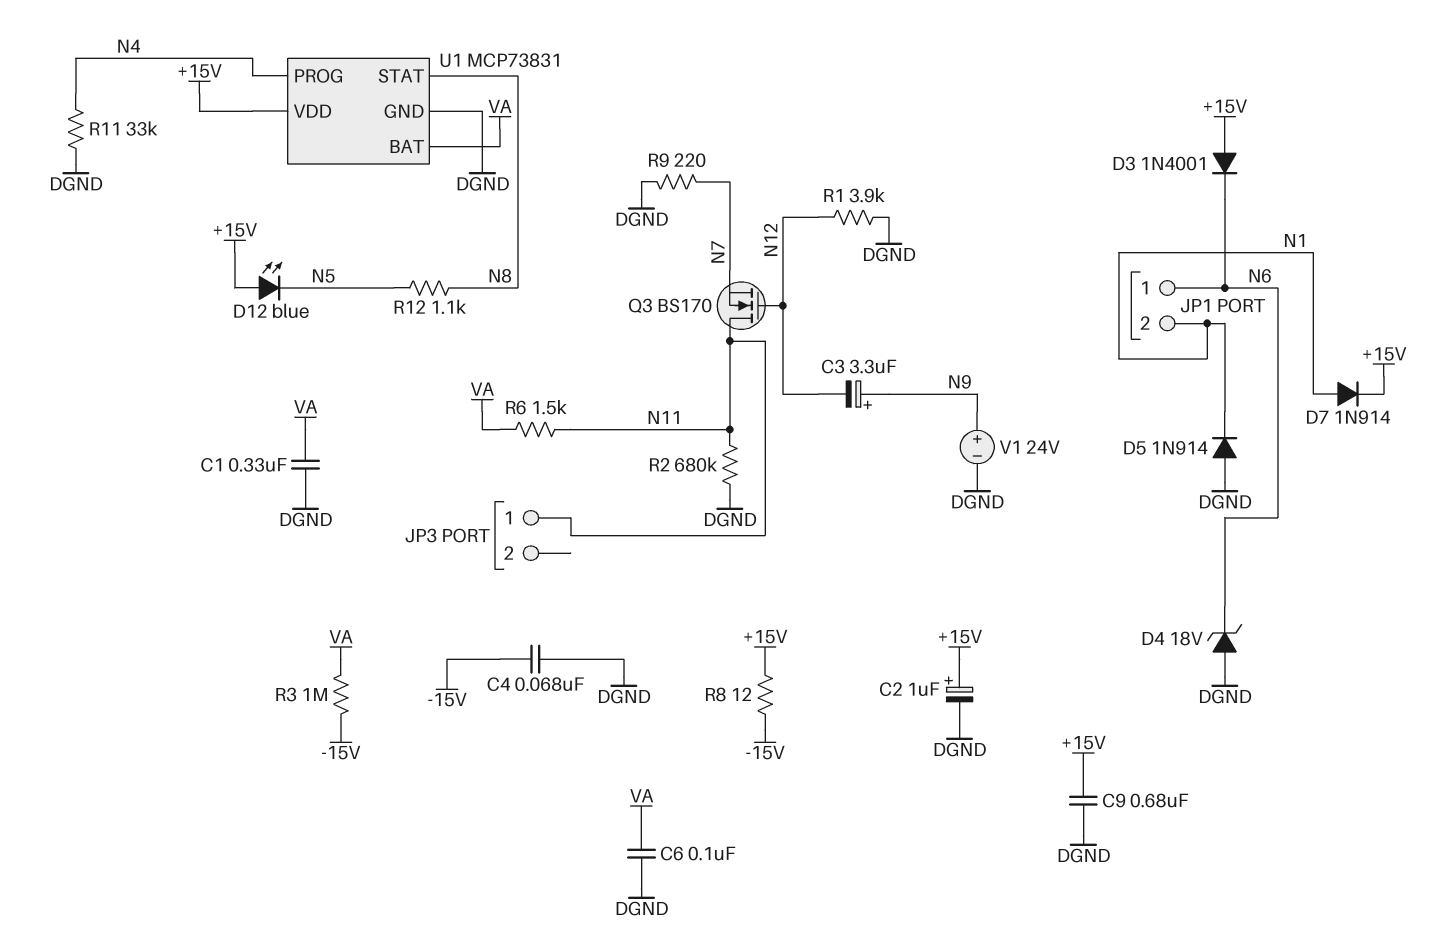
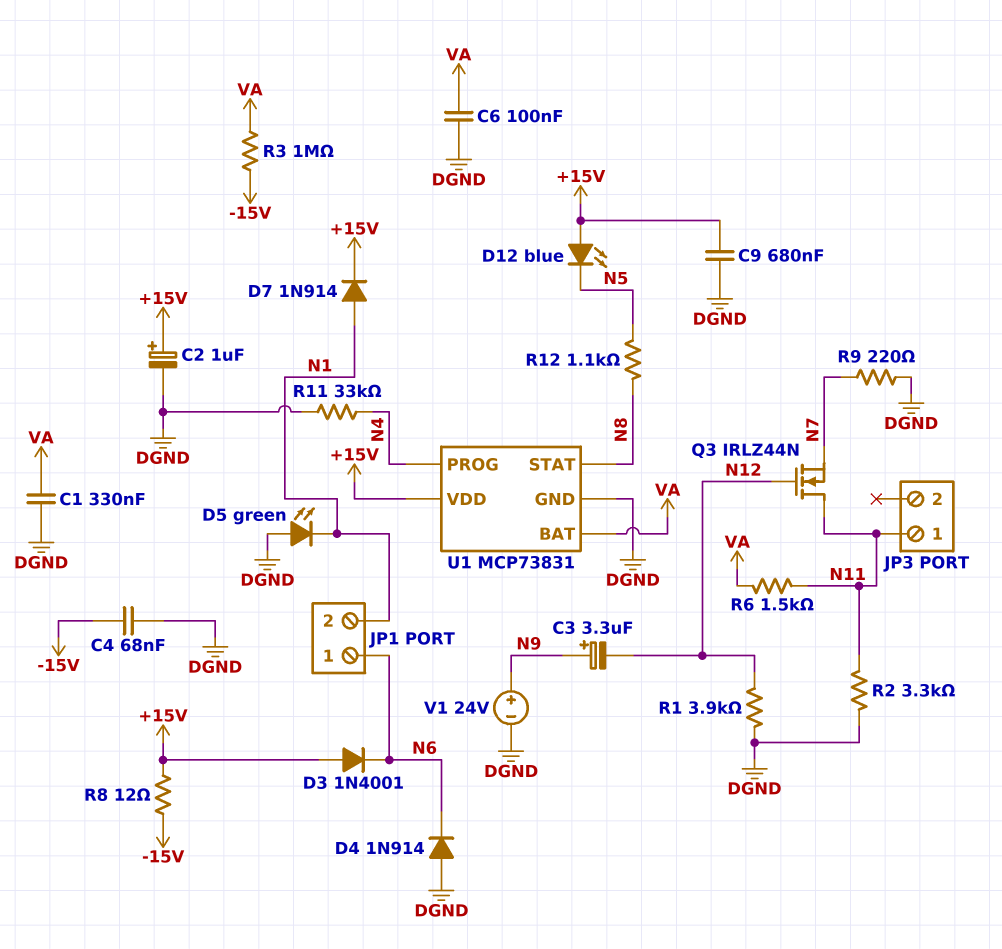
D4: zener 18V (A DGND, K N6) -> diode 1N914 (A DGND, K N6)
D5: diode 1N914 (A DGND, K N1) -> LED green (A DGND, K N1)
Q3: NMOS BS170 (G N12, D N11, S N7) -> NMOS IRLZ44N (G N12, D N11, S N7)
R2: 680k (DGND, N11) -> 3.3k (DGND, N11)

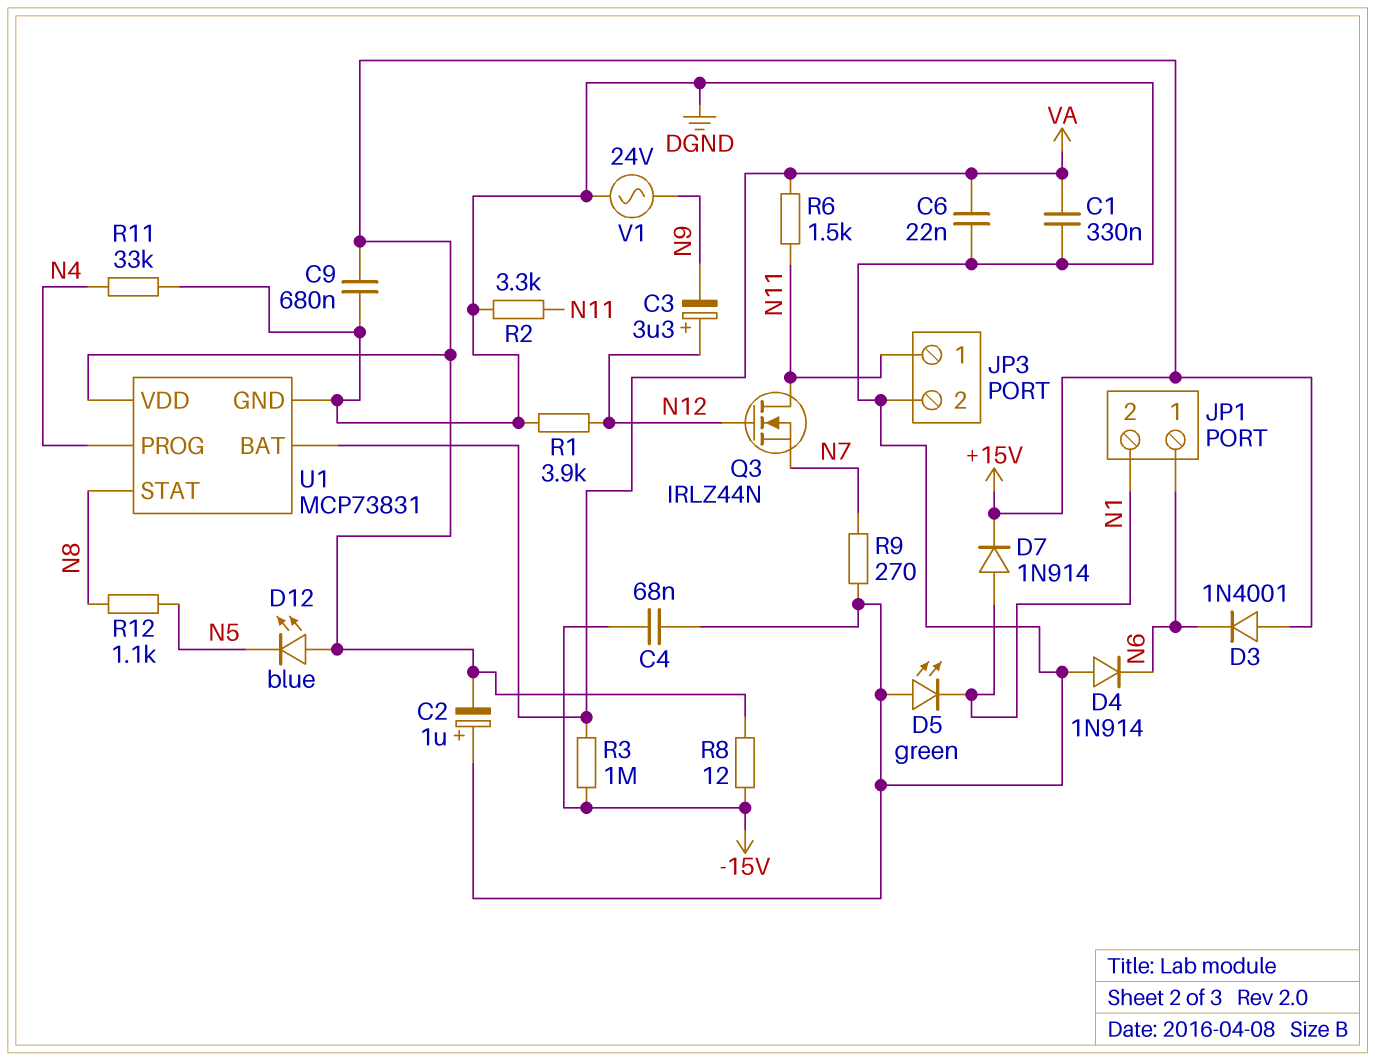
C2: 1uF (plus +15V, minus DGND) -> 1uF (plus DGND, minus +15V)
C3: 3.3uF (plus N9, minus N12) -> 3.3uF (plus N12, minus N9)
C6: 100nF (DGND, VA) -> 22nF (DGND, VA)
JP3 pin 2: none -> DGND
R9: 220 (DGND, N7) -> 270 (DGND, N7)
V1: 24V (plus N9, minus DGND) -> AC 24V (DGND, N9)

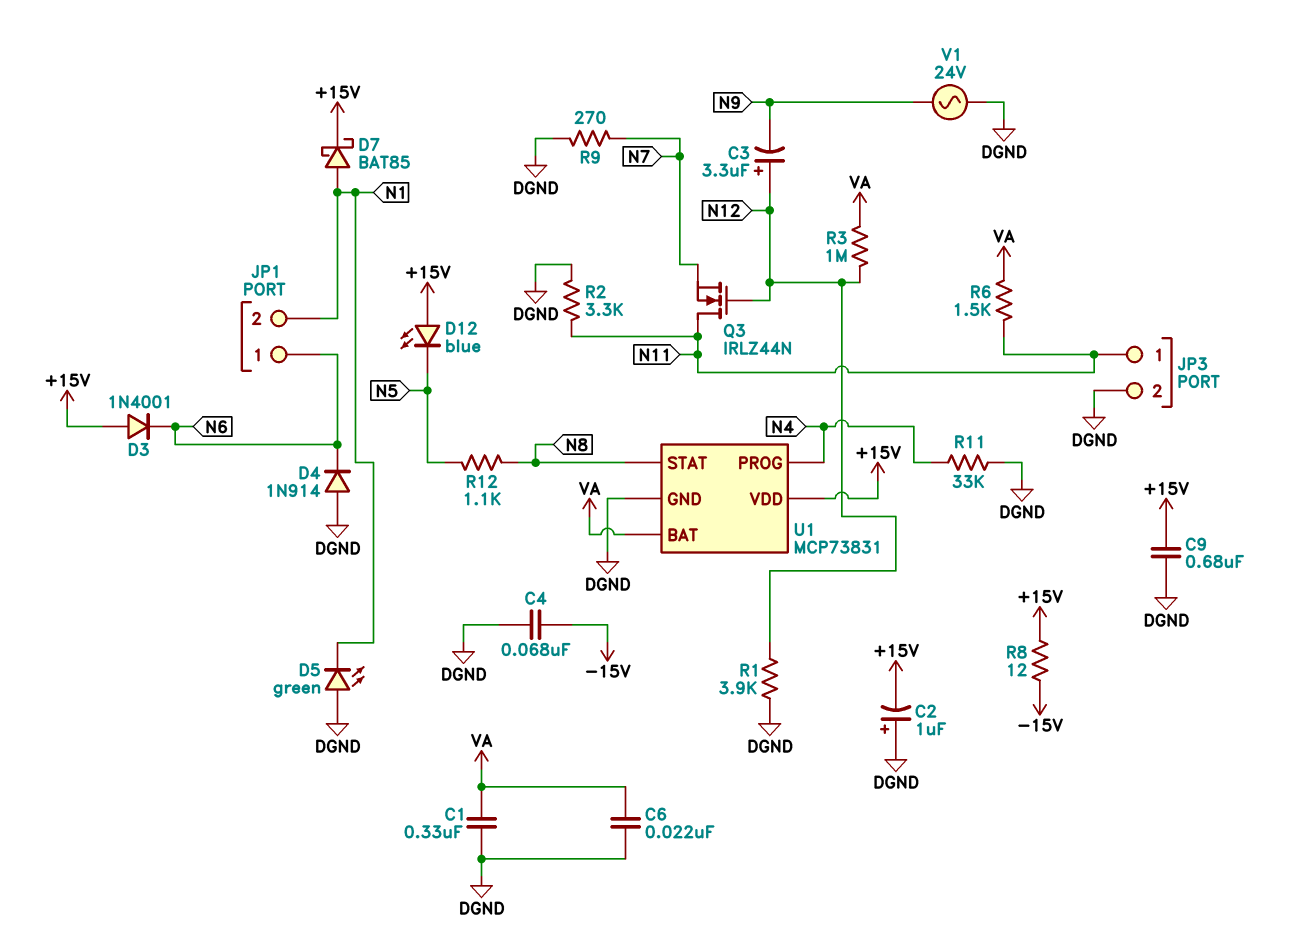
D7: diode 1N914 (A N1, K +15V) -> schottky BAT85 (A N1, K +15V)
R3: 1M (-15V, VA) -> 1M (N12, VA)

